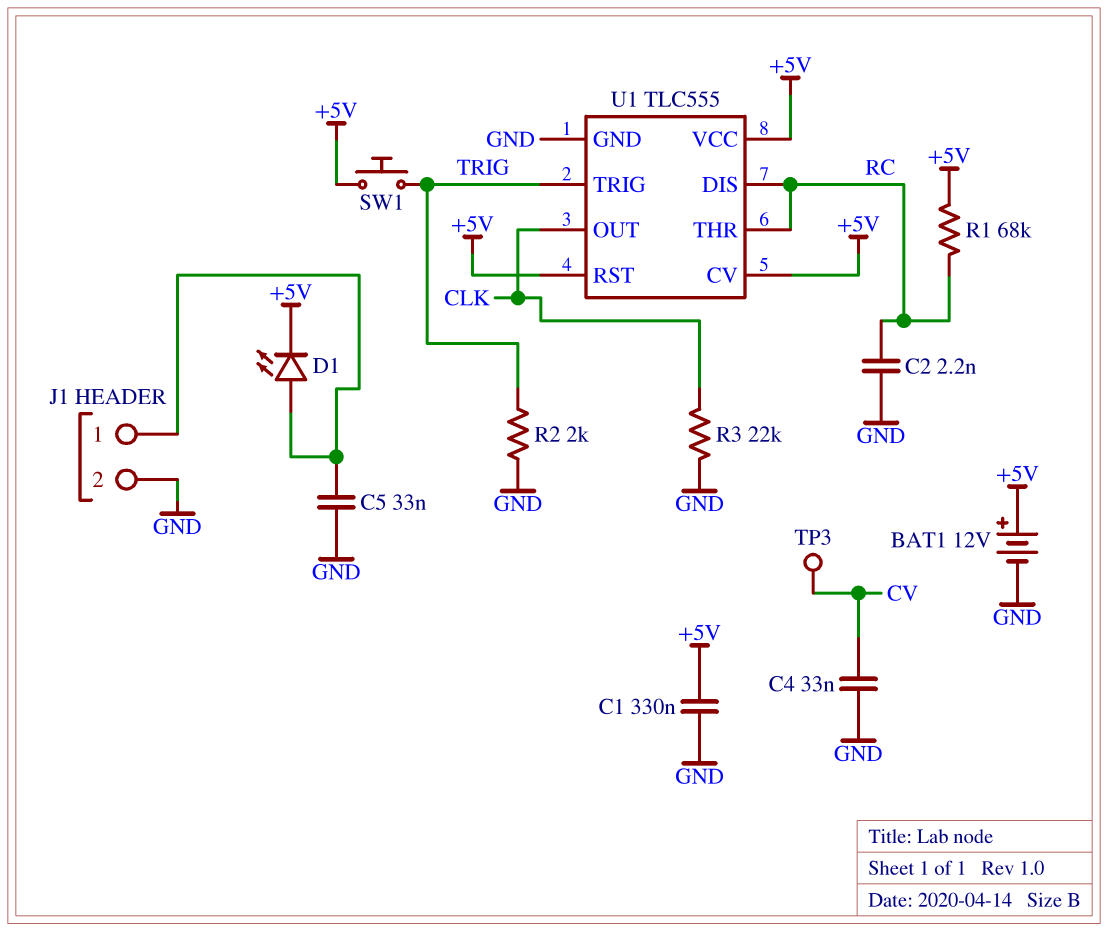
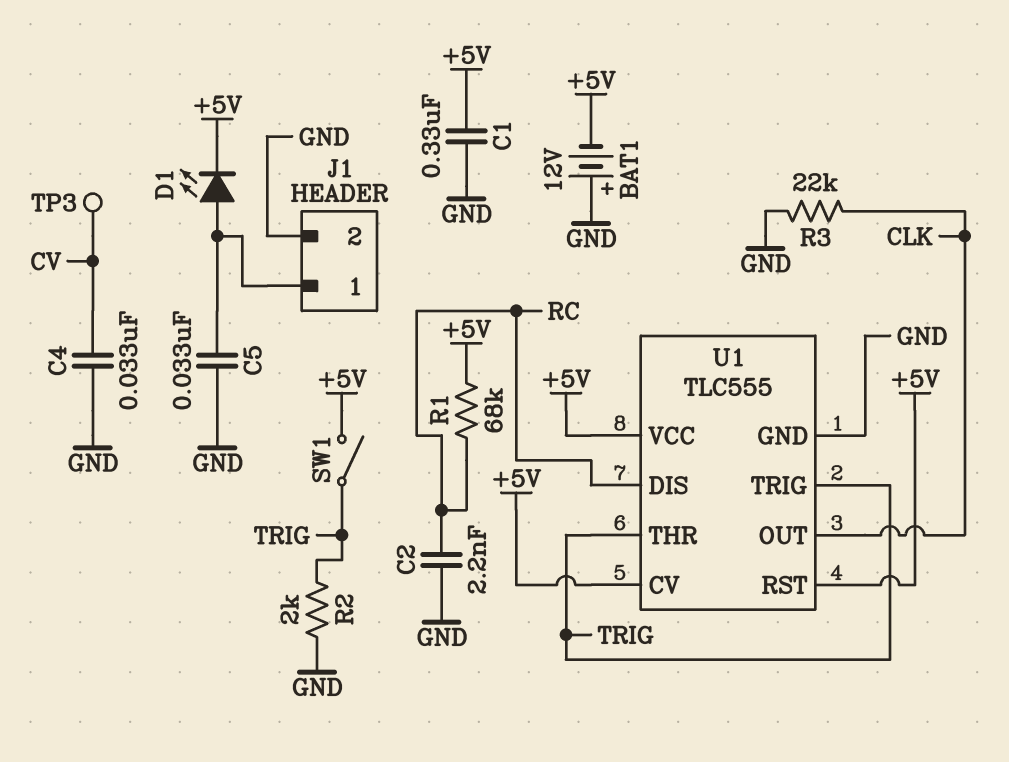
BAT1: 12V (plus +5V, minus GND) -> 12V (plus GND, minus +5V)
SW1: button (+5V, TRIG) -> switch (+5V, TRIG)
U1 pin THR: RC -> TRIG

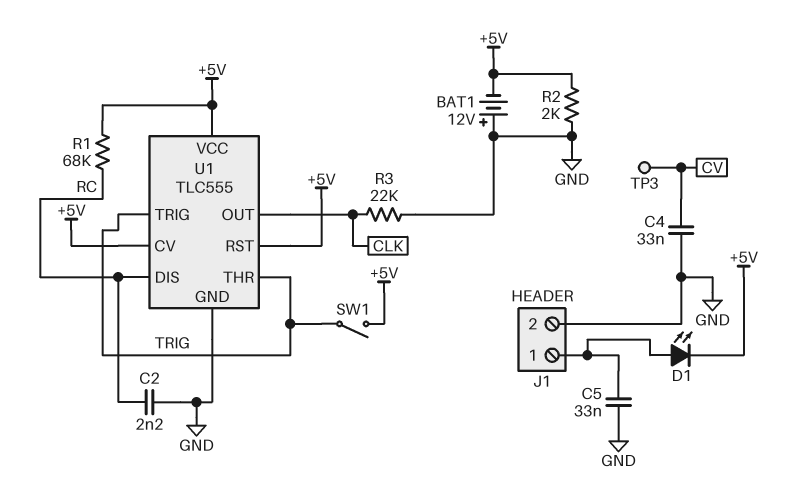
C1: 330nF (+5V, GND) -> none
R2: 2k (GND, TRIG) -> 2k (+5V, GND)

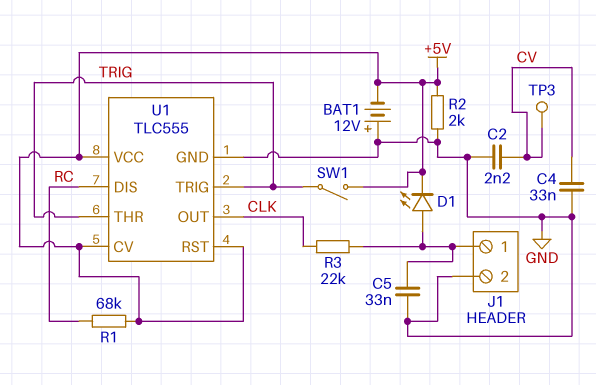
C2: 2.2nF (GND, RC) -> 2.2nF (CV, GND)
R3: 22k (CLK, GND) -> 22k (CLK, J1/1)

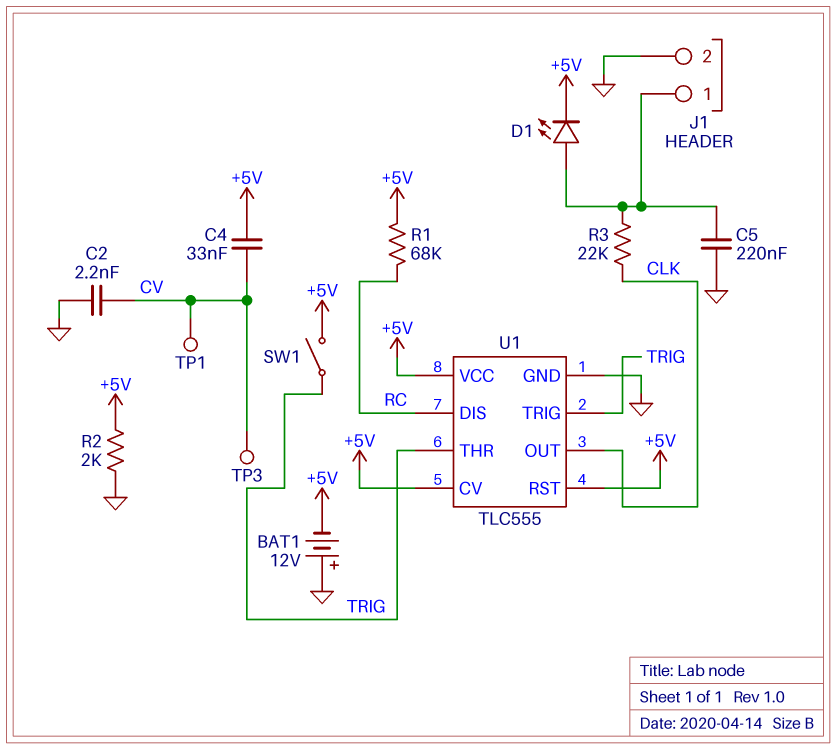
C4: 33nF (CV, GND) -> 33nF (+5V, CV)
C5: 33nF (GND, J1/1) -> 220nF (GND, J1/1)
TP1: none -> test point (CV)

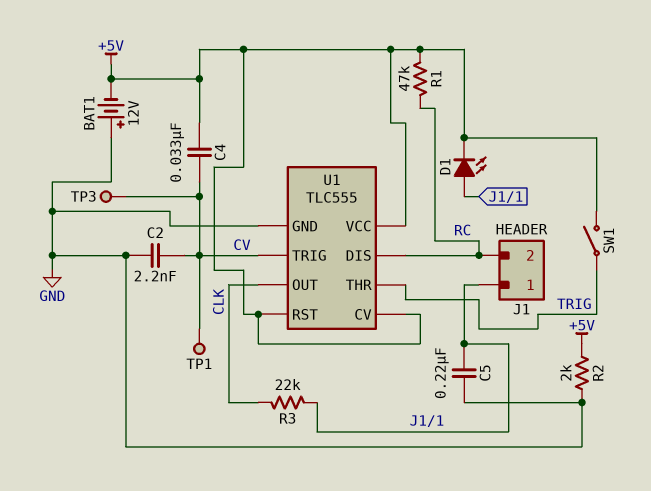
J1 pin 2: GND -> RC
R1: 68k (+5V, RC) -> 47k (+5V, RC)
U1 pin TRIG: TRIG -> CV

